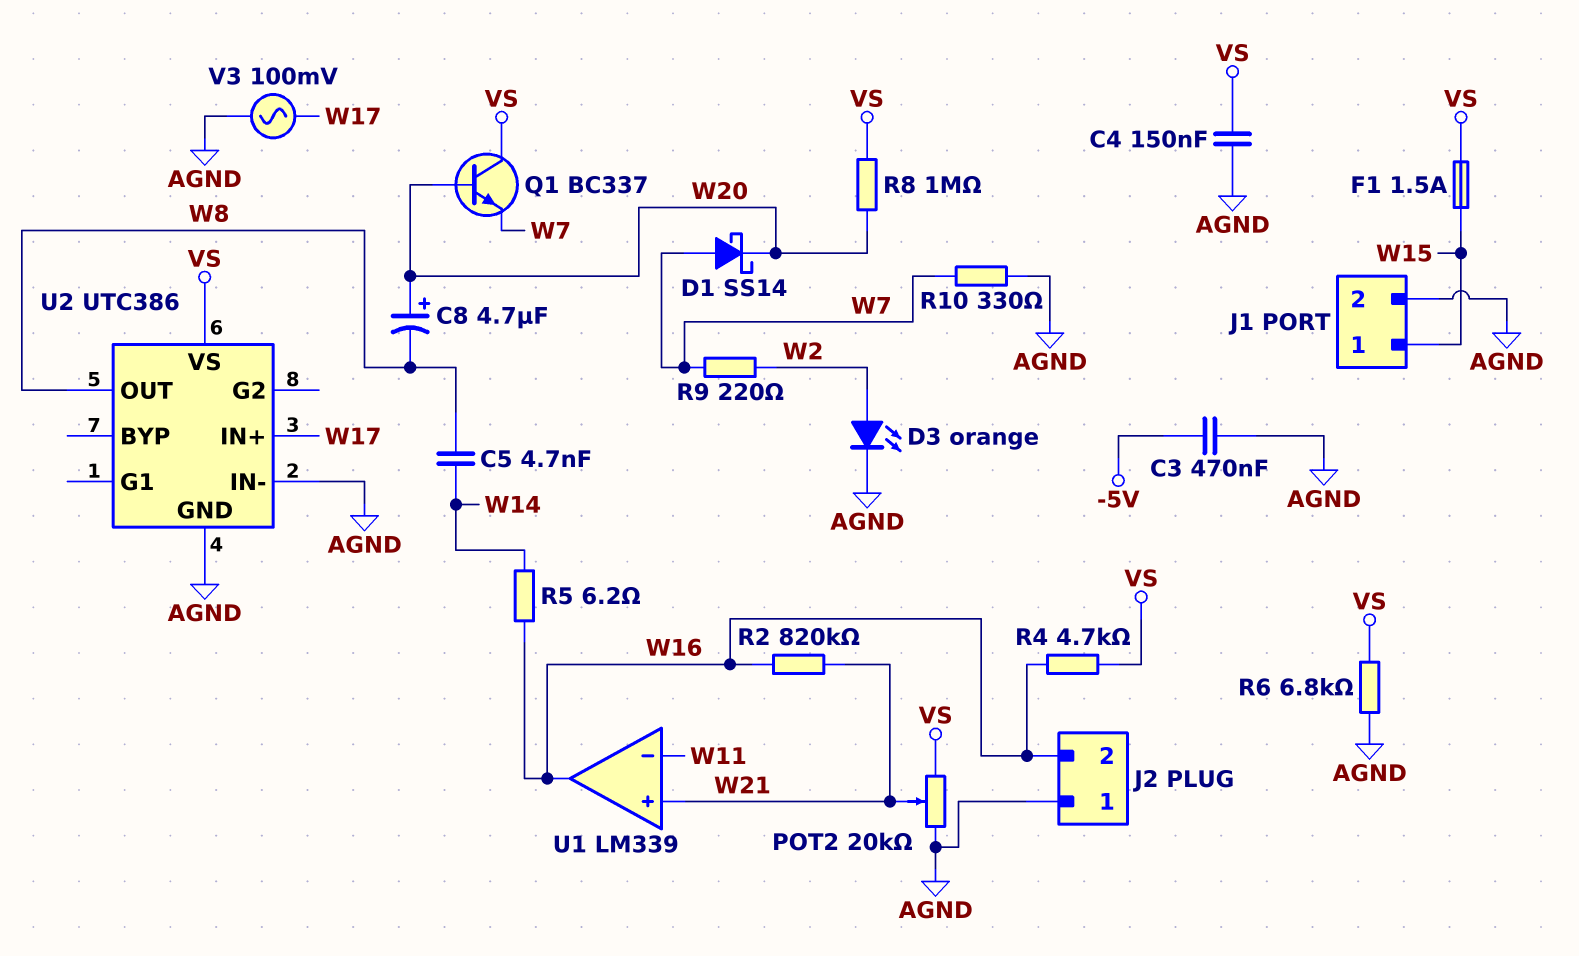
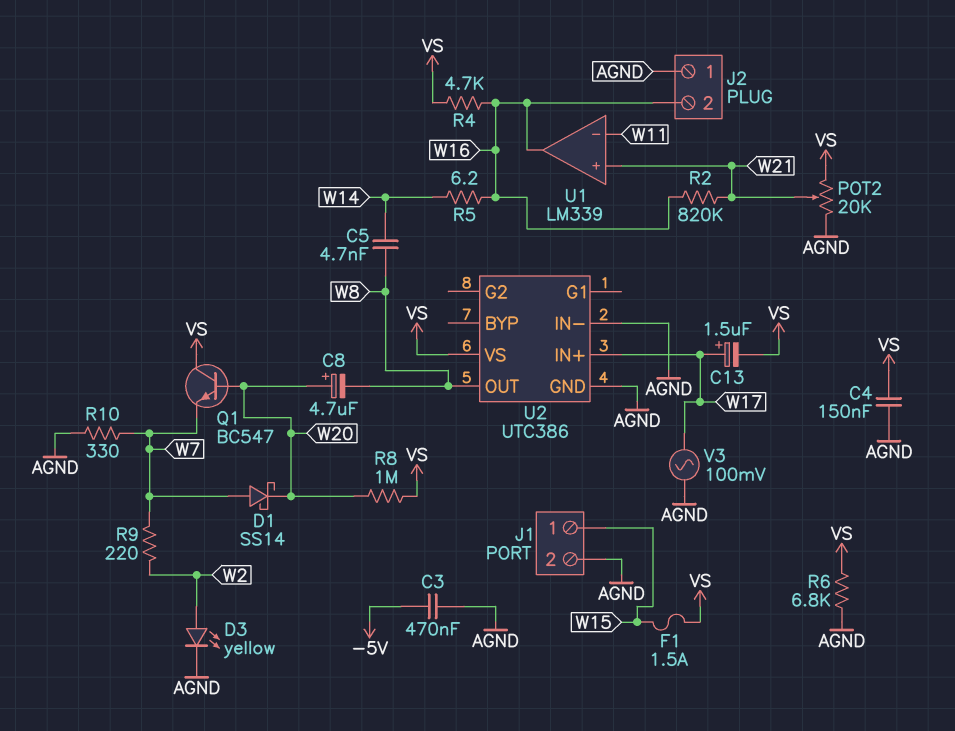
C13: none -> 1.5uF (plus W17, minus VS)
D3: LED orange (A W2, K AGND) -> LED yellow (A W2, K AGND)
Q1: NPN BC337 (B W20, C VS, E W7) -> NPN BC547 (B W20, C VS, E W7)

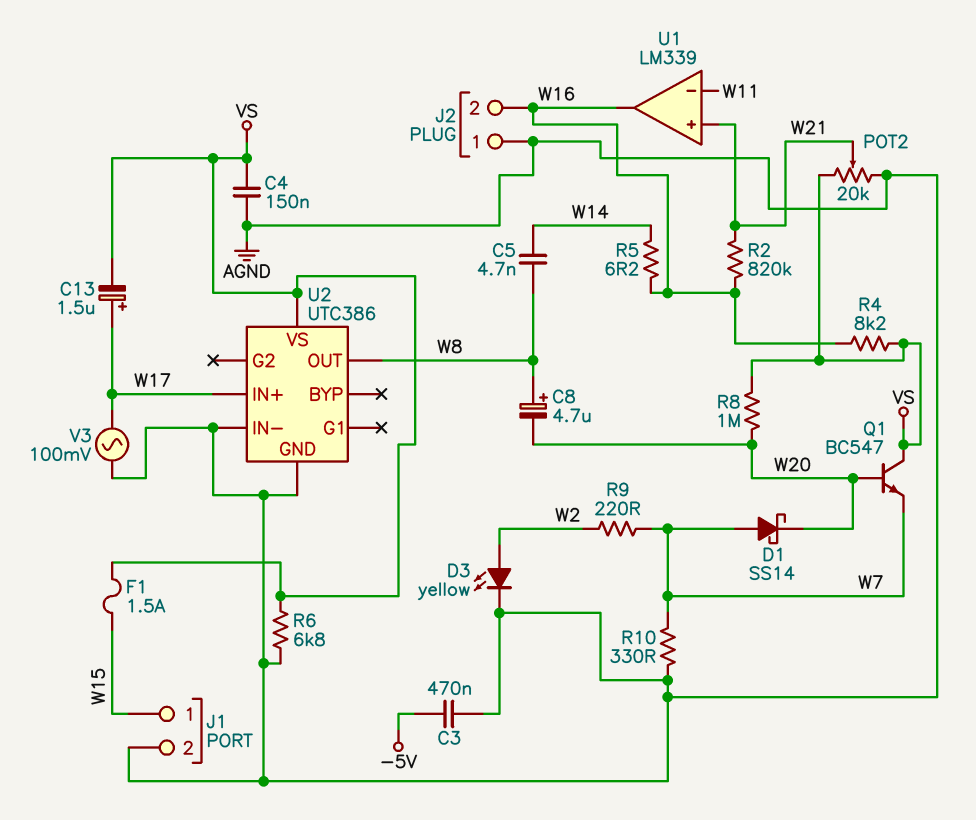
C8: 4.7uF (plus W20, minus W8) -> 4.7uF (plus W8, minus W20)
R4: 4.7k (VS, W16) -> 8.2k (VS, W16)

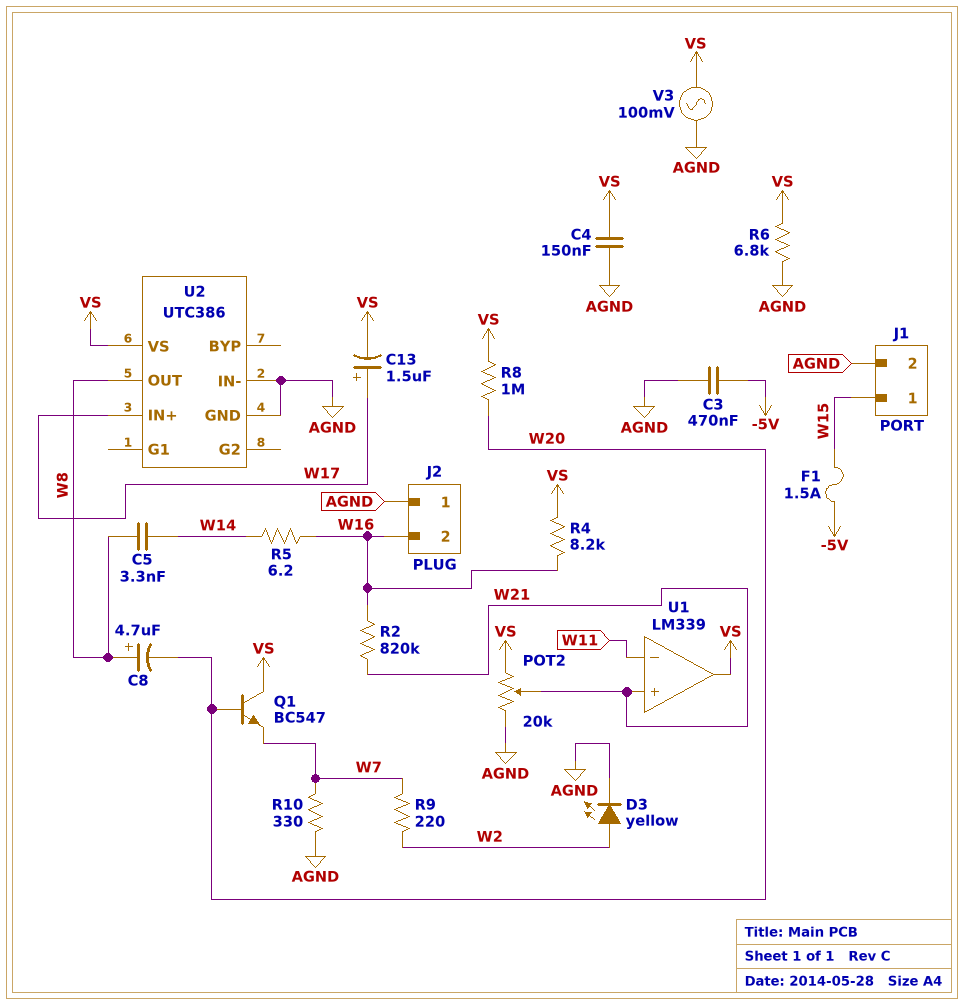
C5: 4.7nF (W8, W14) -> 3.3nF (W8, W14)
D1: schottky SS14 (A W7, K W20) -> none
F1: 1.5A (VS, W15) -> 1.5A (-5V, W15)
U1 pin out: W16 -> VS
V3: AC 100mV (AGND, W17) -> AC 100mV (AGND, VS)

